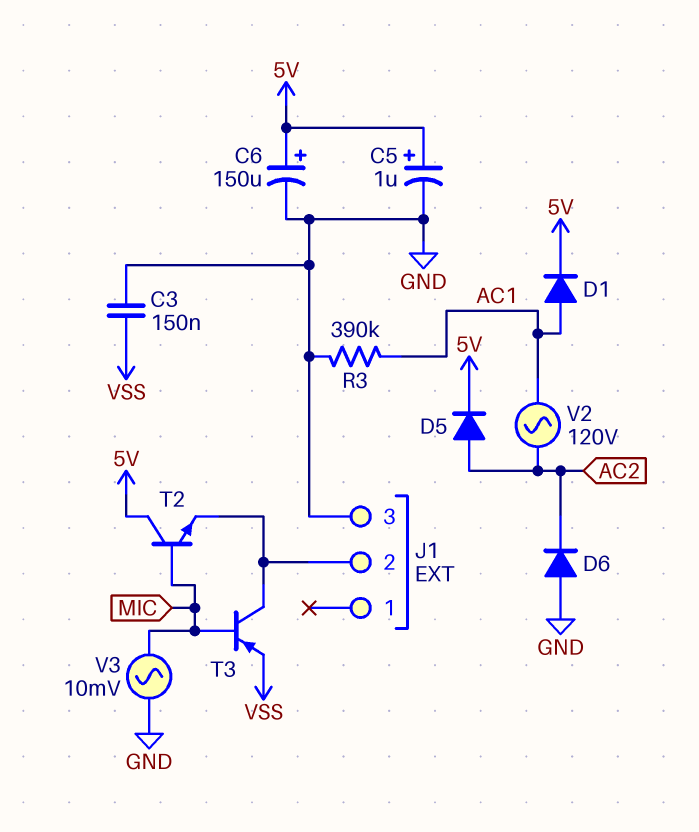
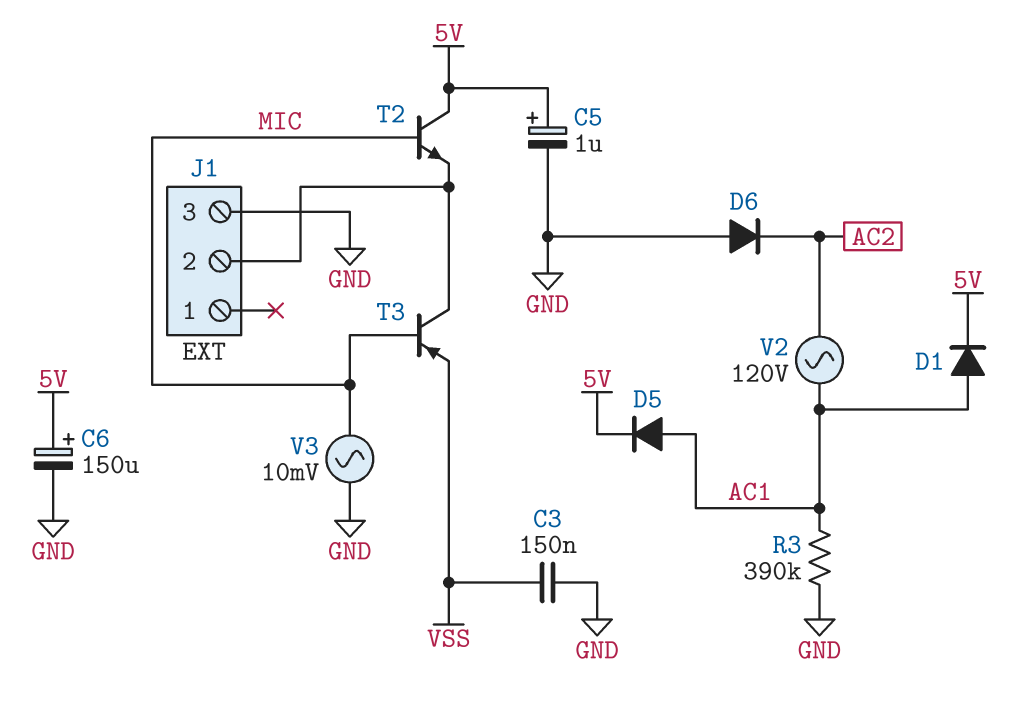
D5: diode (A AC2, K 5V) -> diode (A AC1, K 5V)

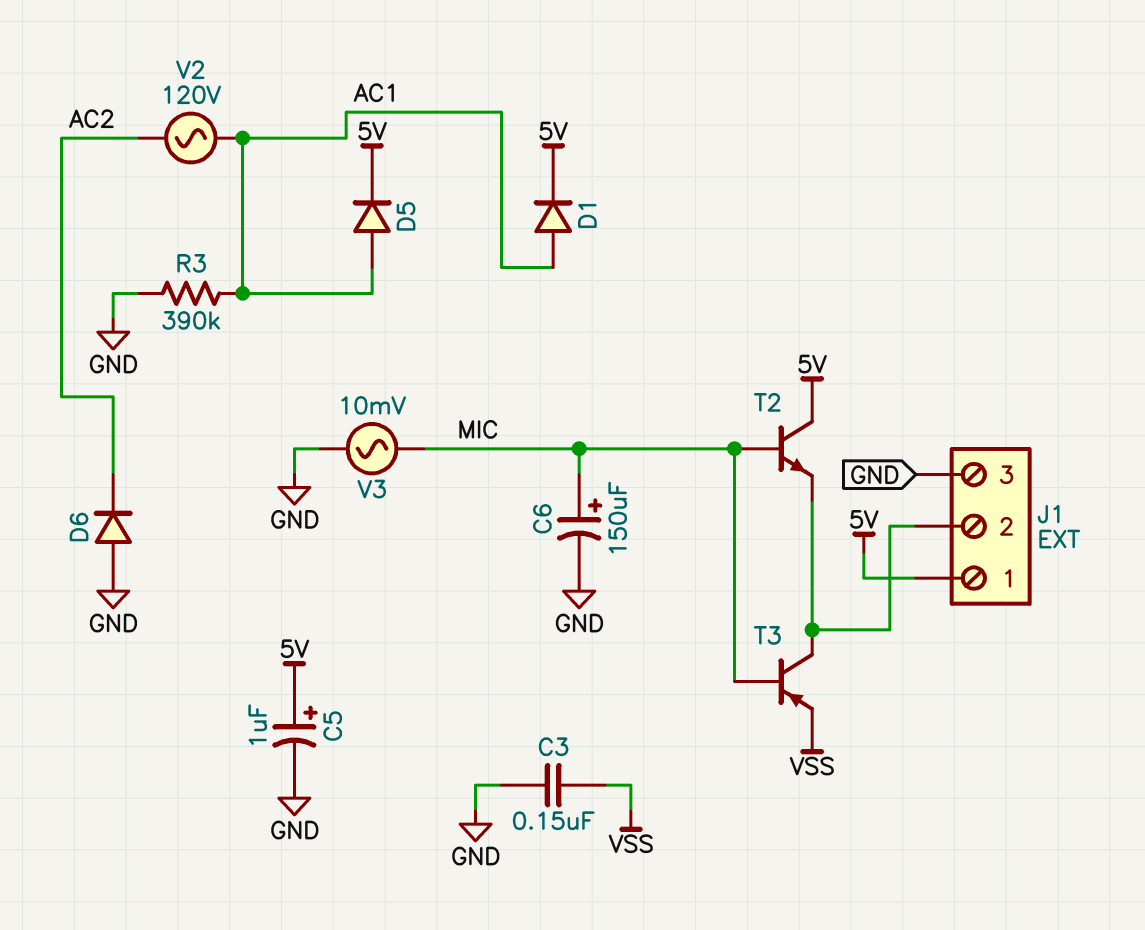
C6: 150uF (plus 5V, minus GND) -> 150uF (plus MIC, minus GND)
J1 pin 1: none -> 5V

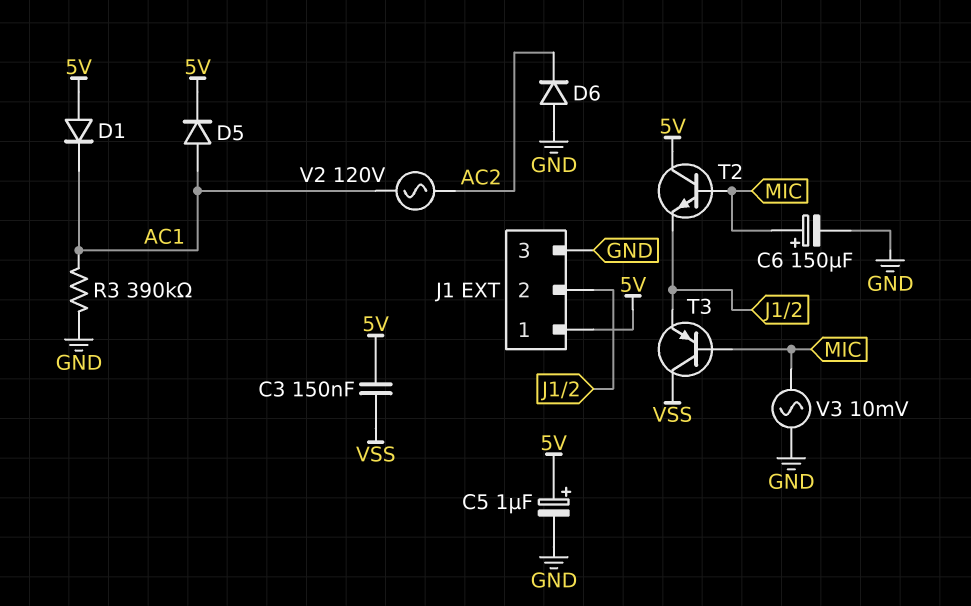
C3: 150nF (GND, VSS) -> 150nF (5V, VSS)
D1: diode (A AC1, K 5V) -> diode (A 5V, K AC1)
T3: PNP (B MIC, C J1/2, E VSS) -> PNP (B MIC, C VSS, E J1/2)

